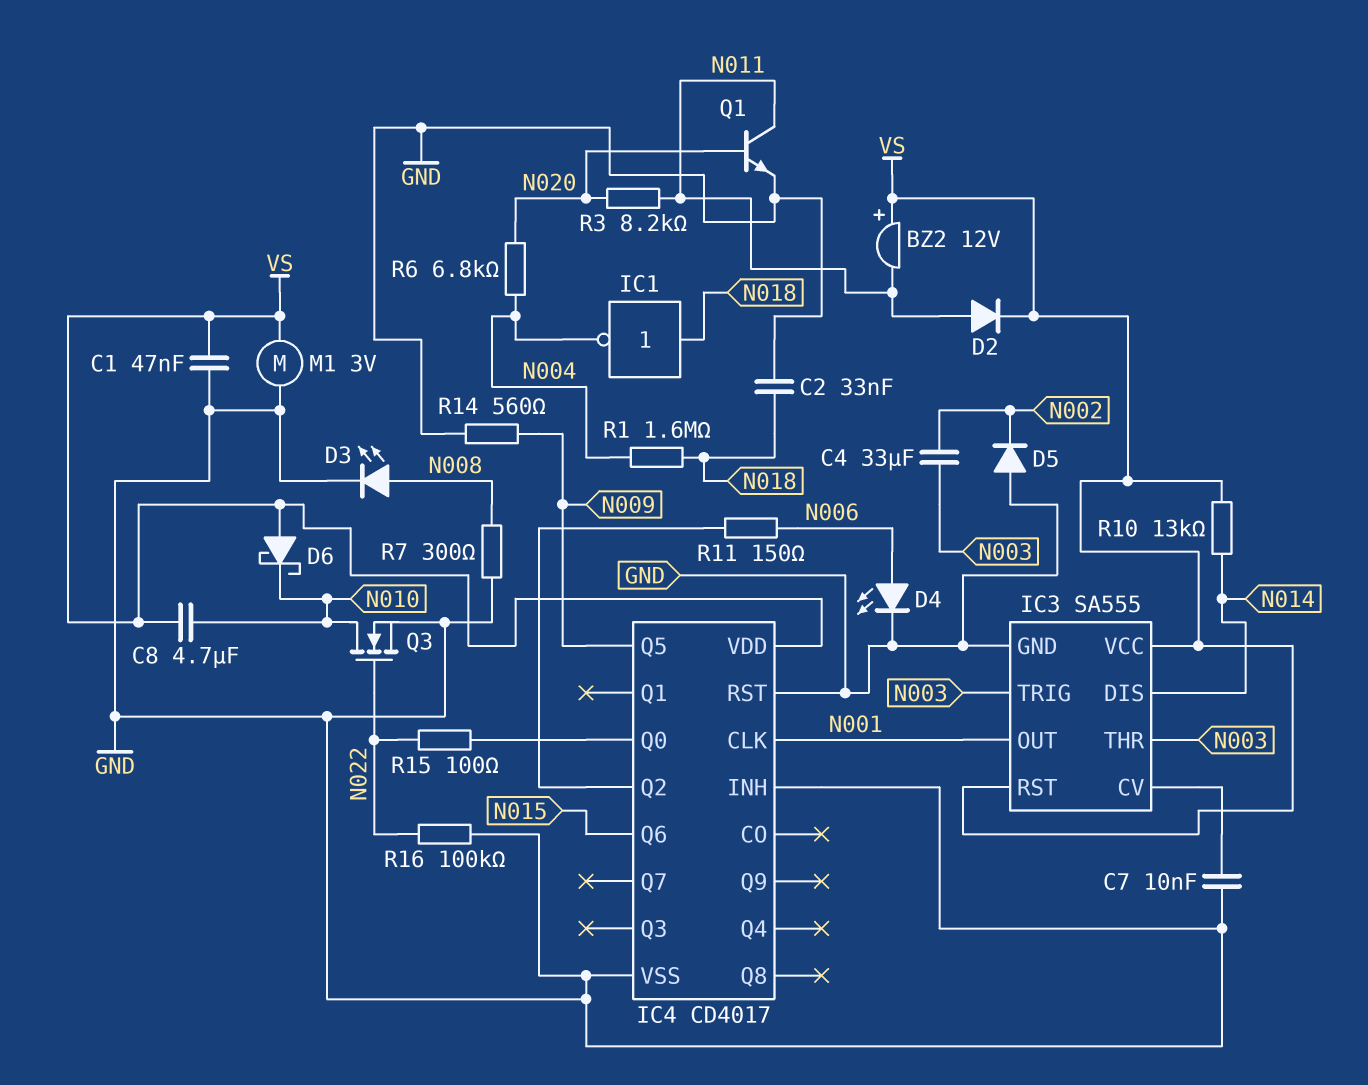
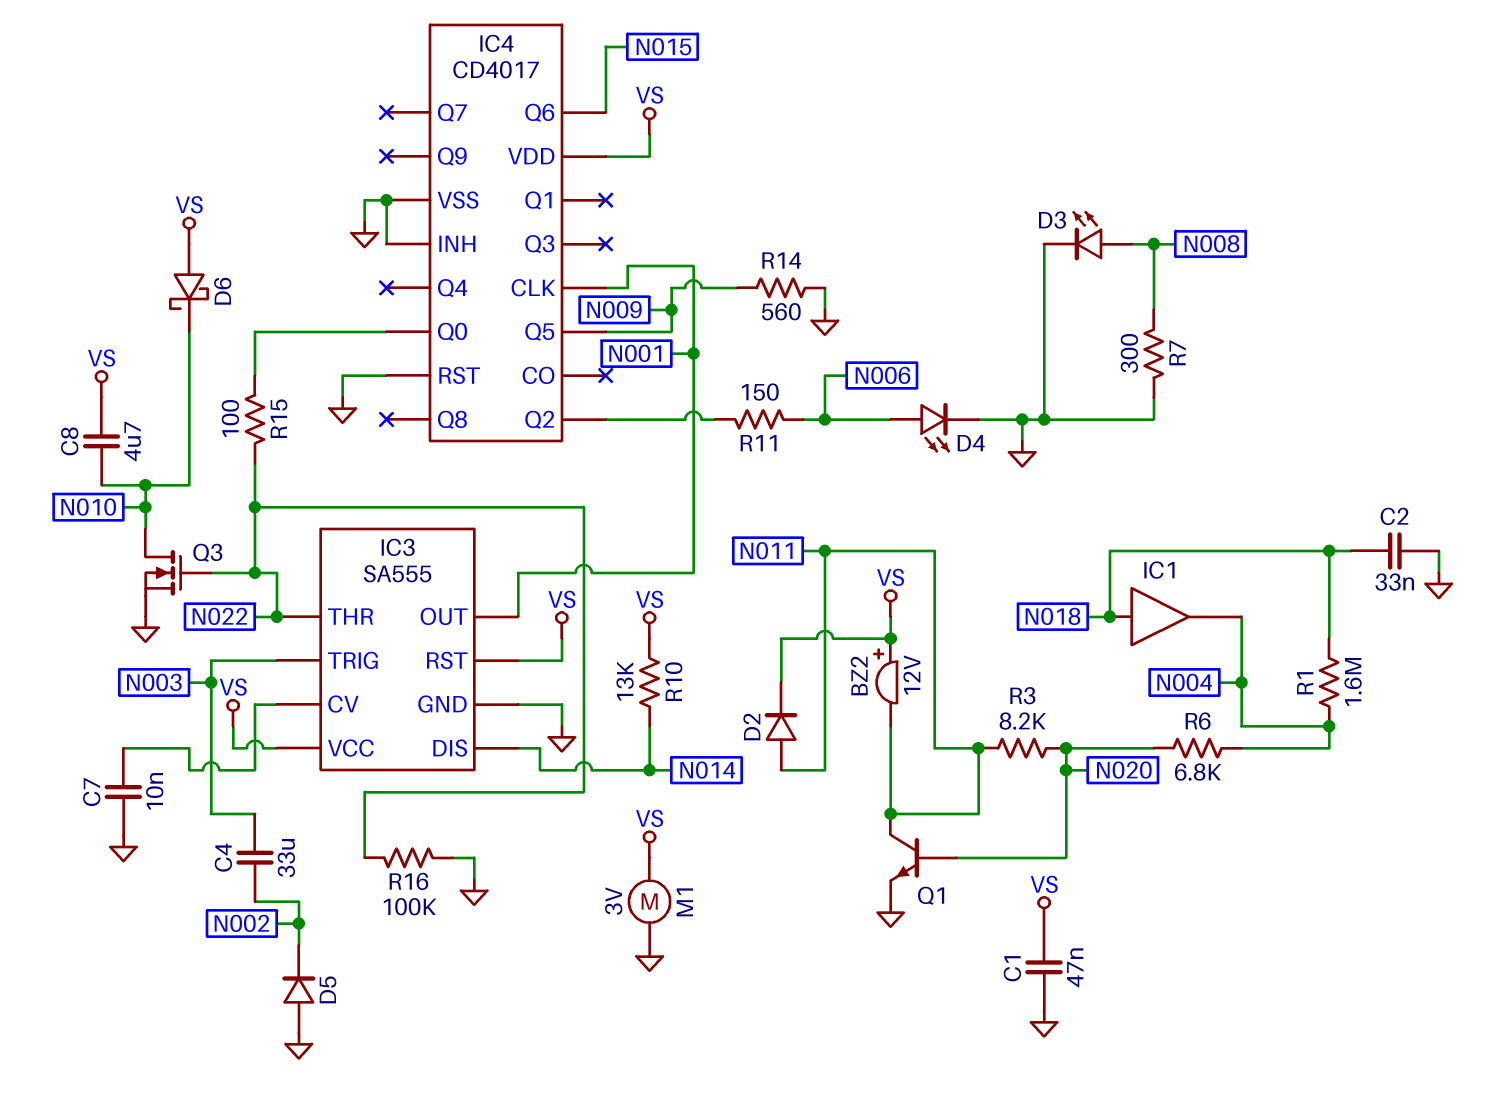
IC1: NOT (in N018, out N004) -> buffer (in N018, out N004)
IC3 pin THR: N003 -> N022

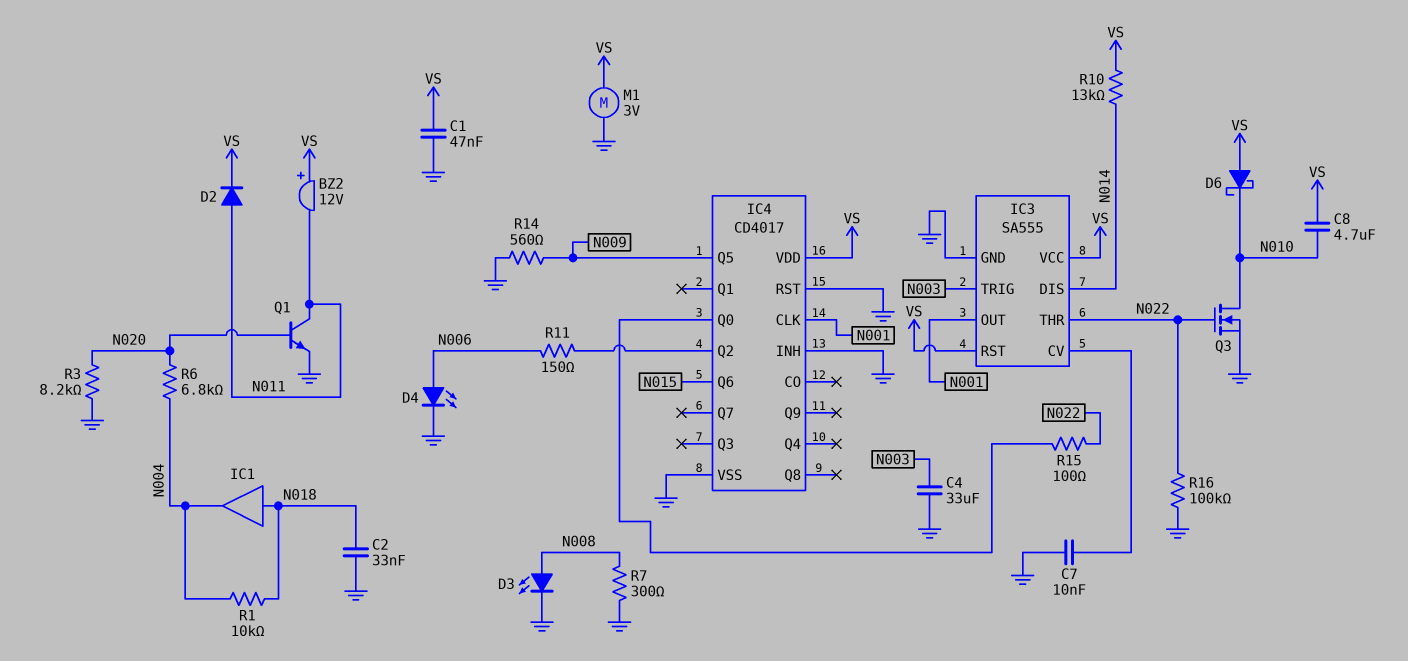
C4: 33uF (N002, N003) -> 33uF (GND, N003)
D5: diode (A GND, K N002) -> none
R1: 1.6M (N004, N018) -> 10k (N004, N018)
R3: 8.2k (N011, N020) -> 8.2k (GND, N020)

